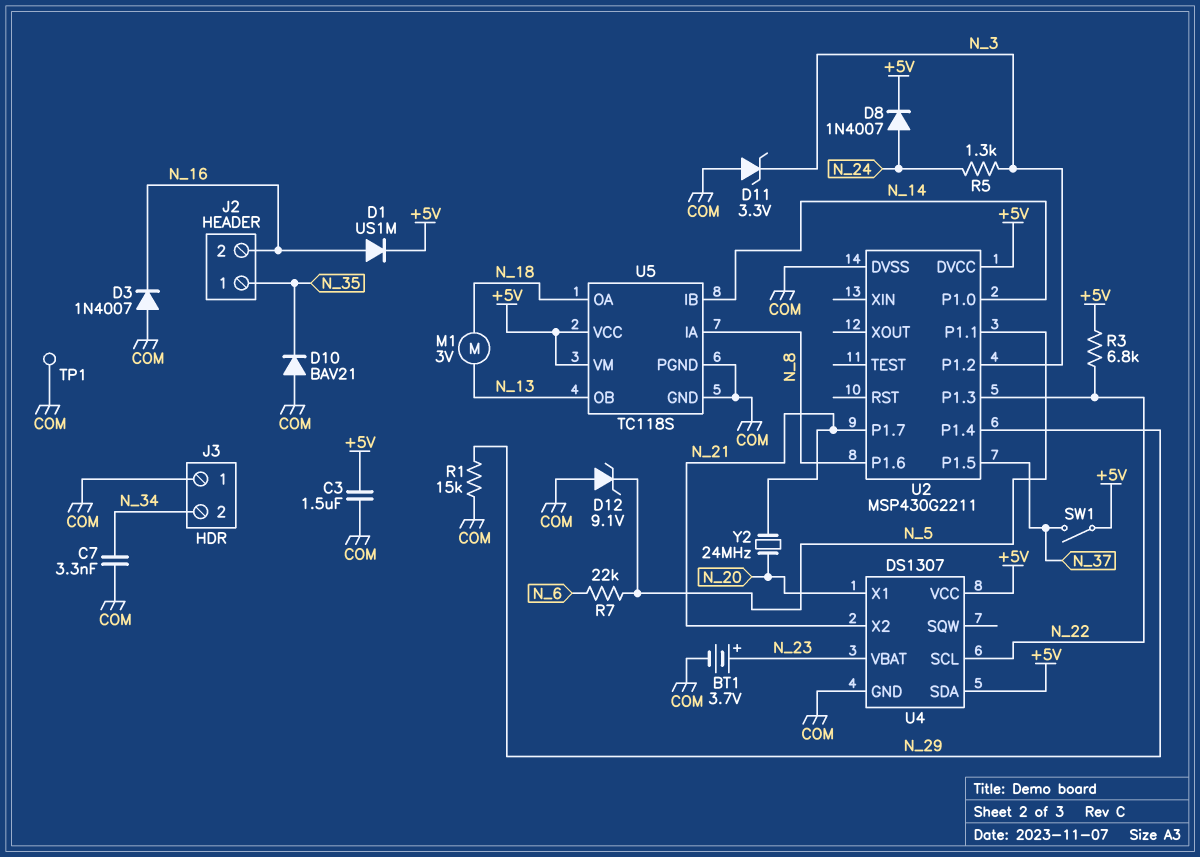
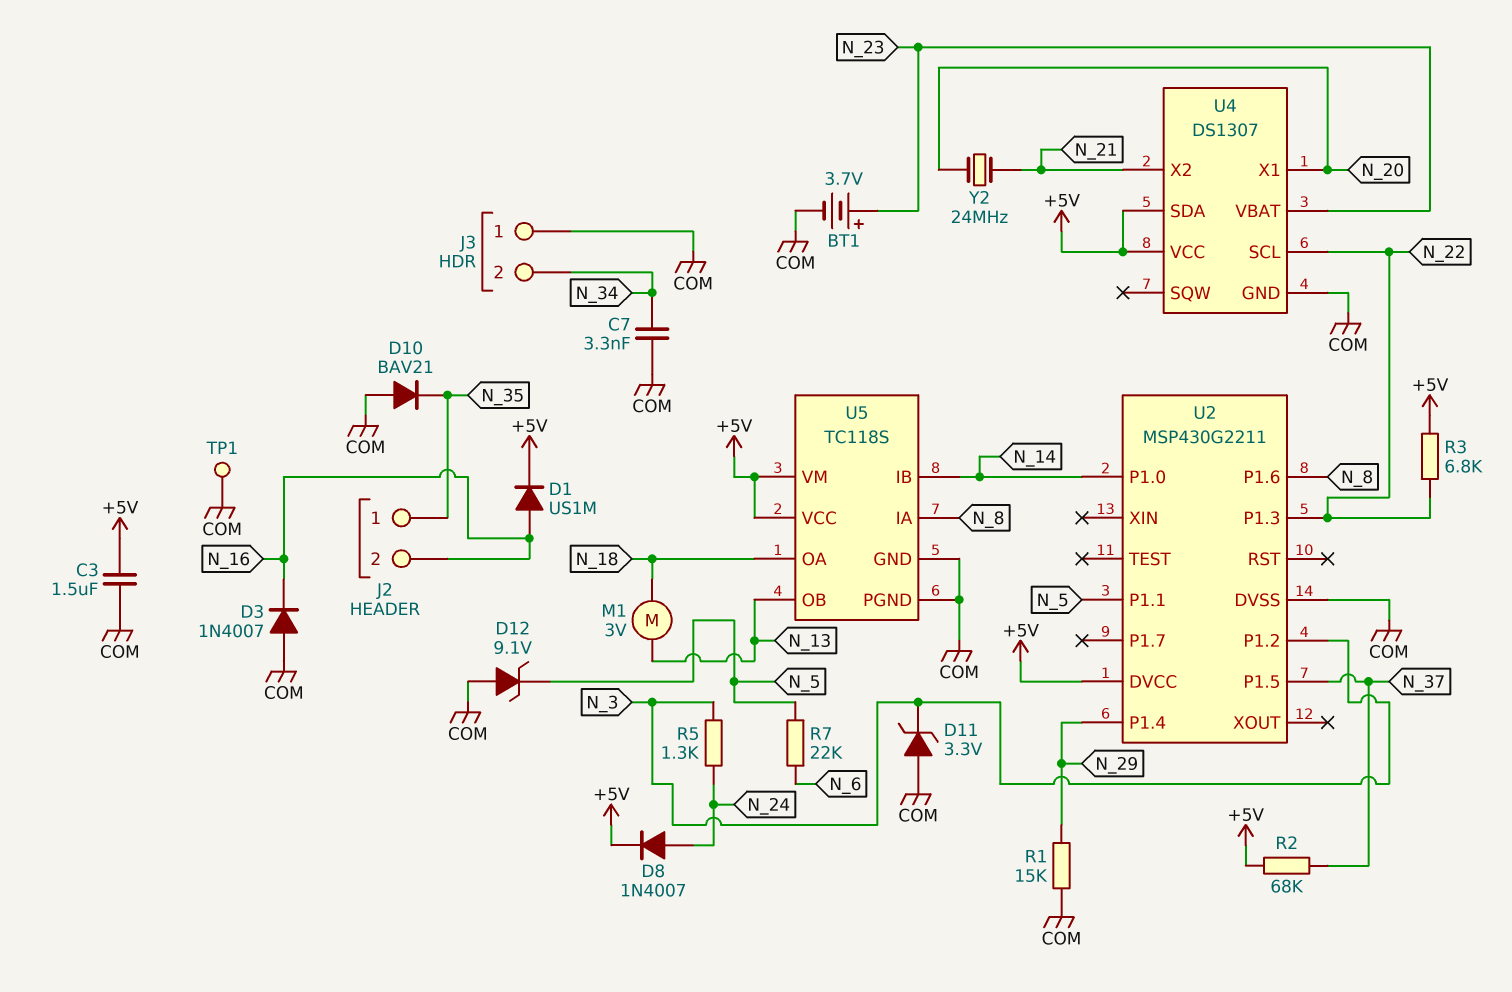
R2: none -> 68k (+5V, N_37)
SW1: switch (+5V, N_37) -> none
U2 pin P1.7: N_21 -> none

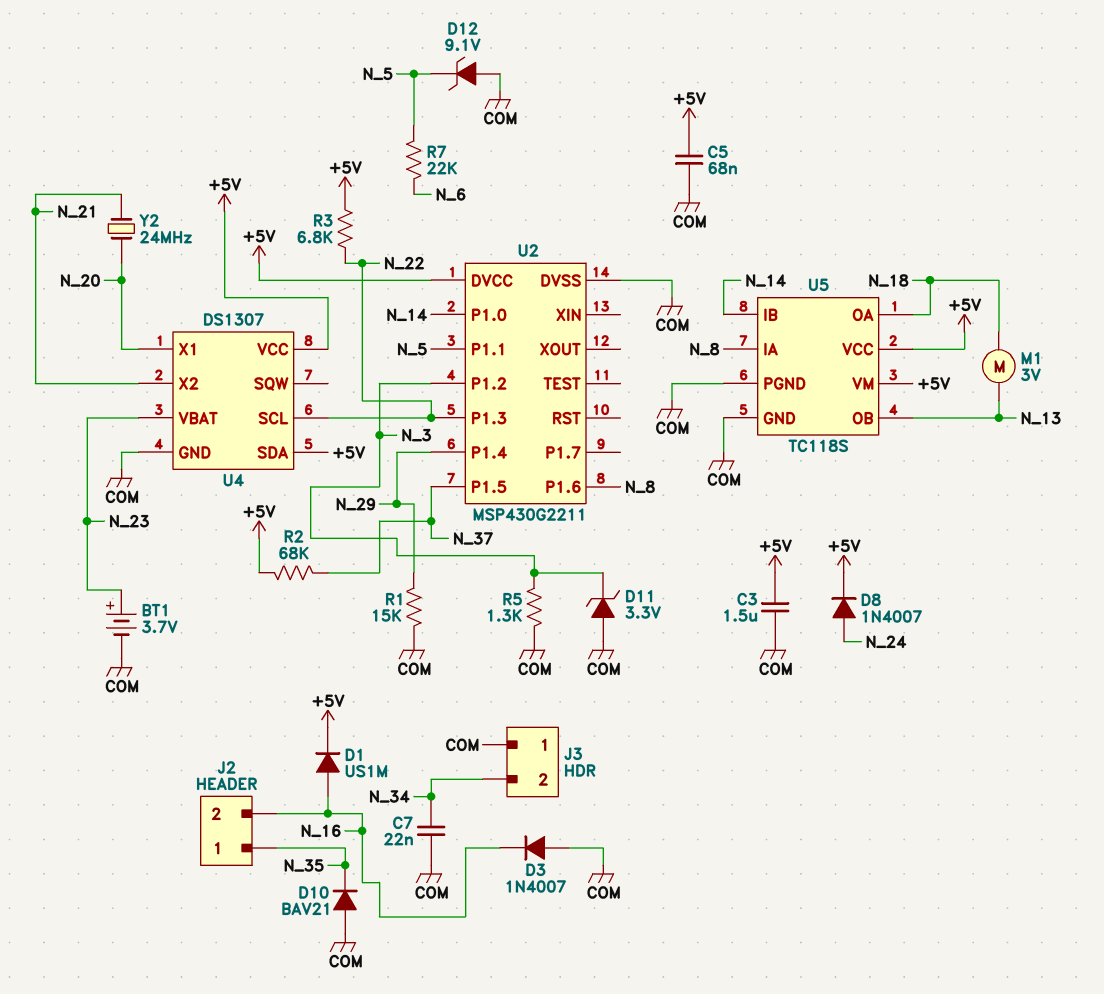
C5: none -> 68nF (+5V, COM)
C7: 3.3nF (COM, N_34) -> 22nF (COM, N_34)
R5: 1.3k (N_3, N_24) -> 1.3k (COM, N_3)
TP1: test point (COM) -> none

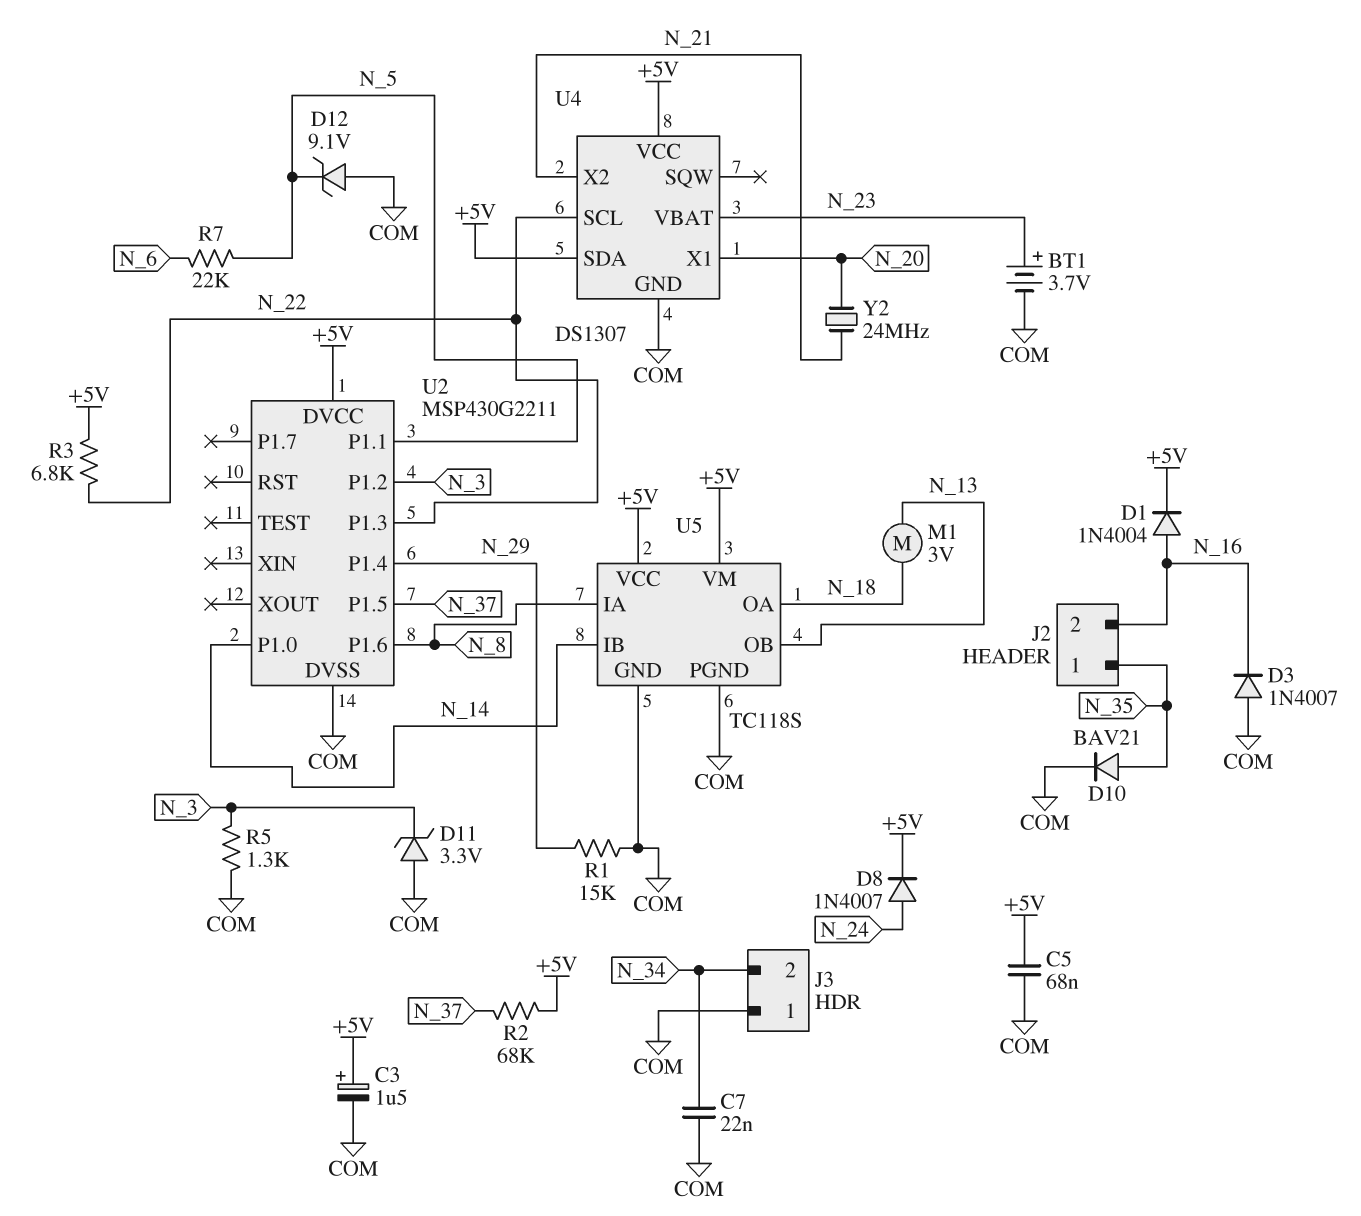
C3: 1.5uF (+5V, COM) -> 1.5uF (plus +5V, minus COM)
D1: diode US1M (A N_16, K +5V) -> diode 1N4004 (A N_16, K +5V)
D10: diode BAV21 (A COM, K N_35) -> diode BAV21 (A N_35, K COM)

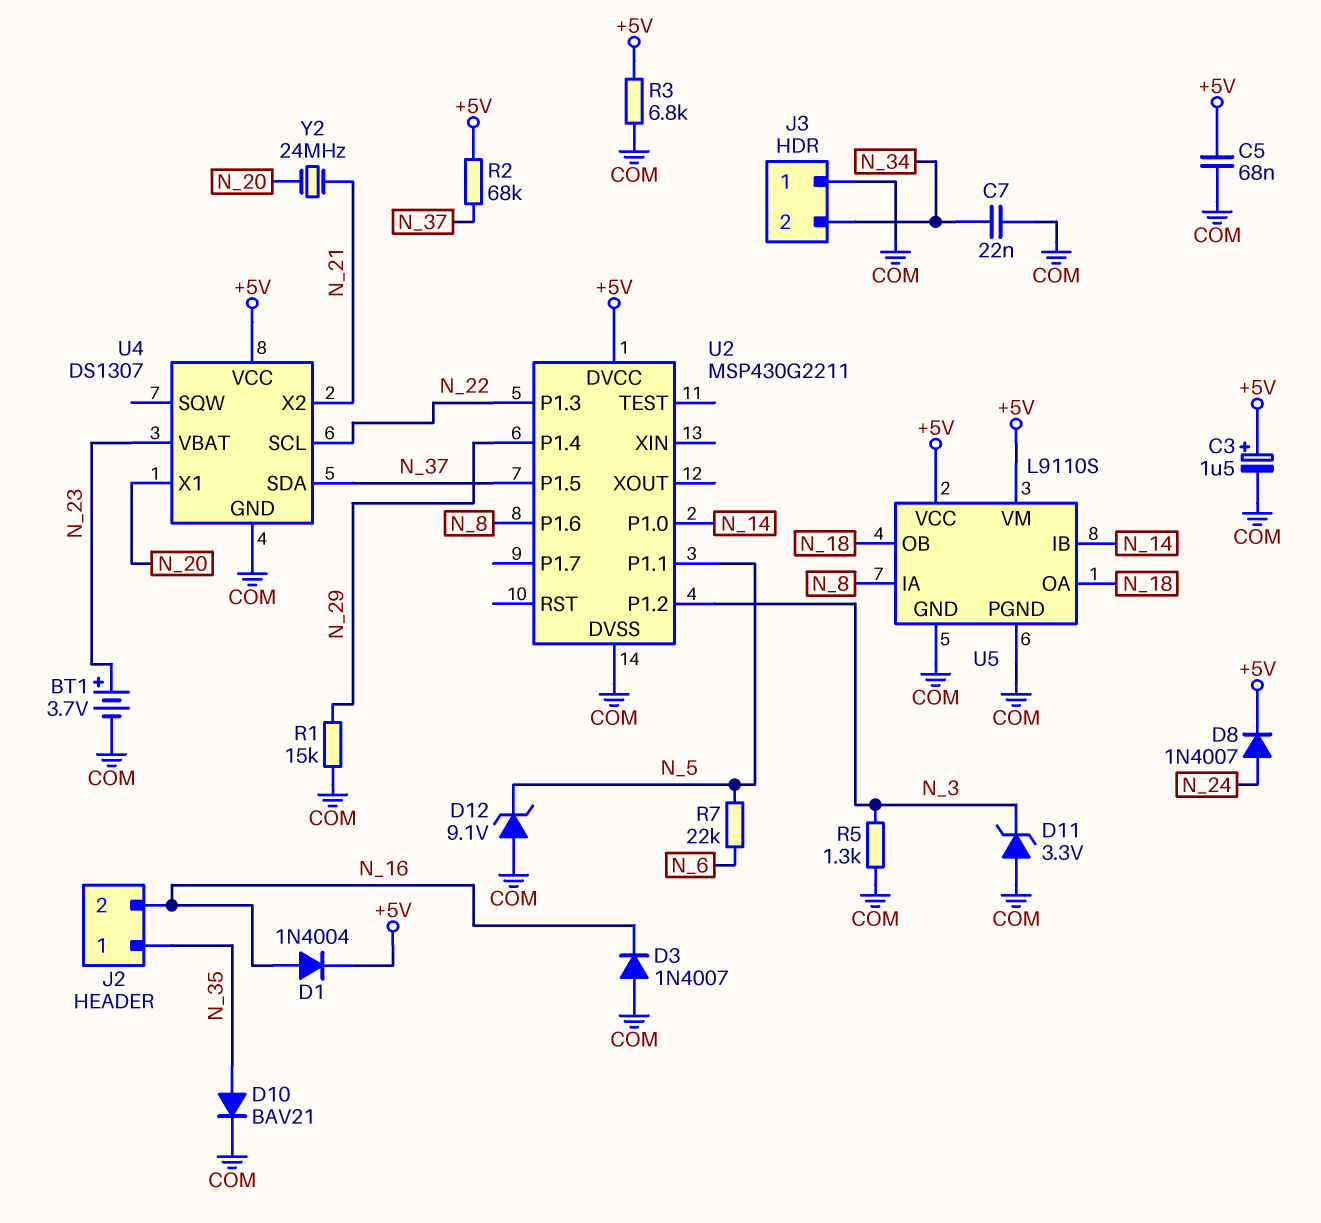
M1: motor 3V (N_13, N_18) -> none
R3: 6.8k (+5V, N_22) -> 6.8k (+5V, COM)
U4 pin SDA: +5V -> N_37
U5: TC118S -> L9110S
U5 pin OB: N_13 -> N_18

